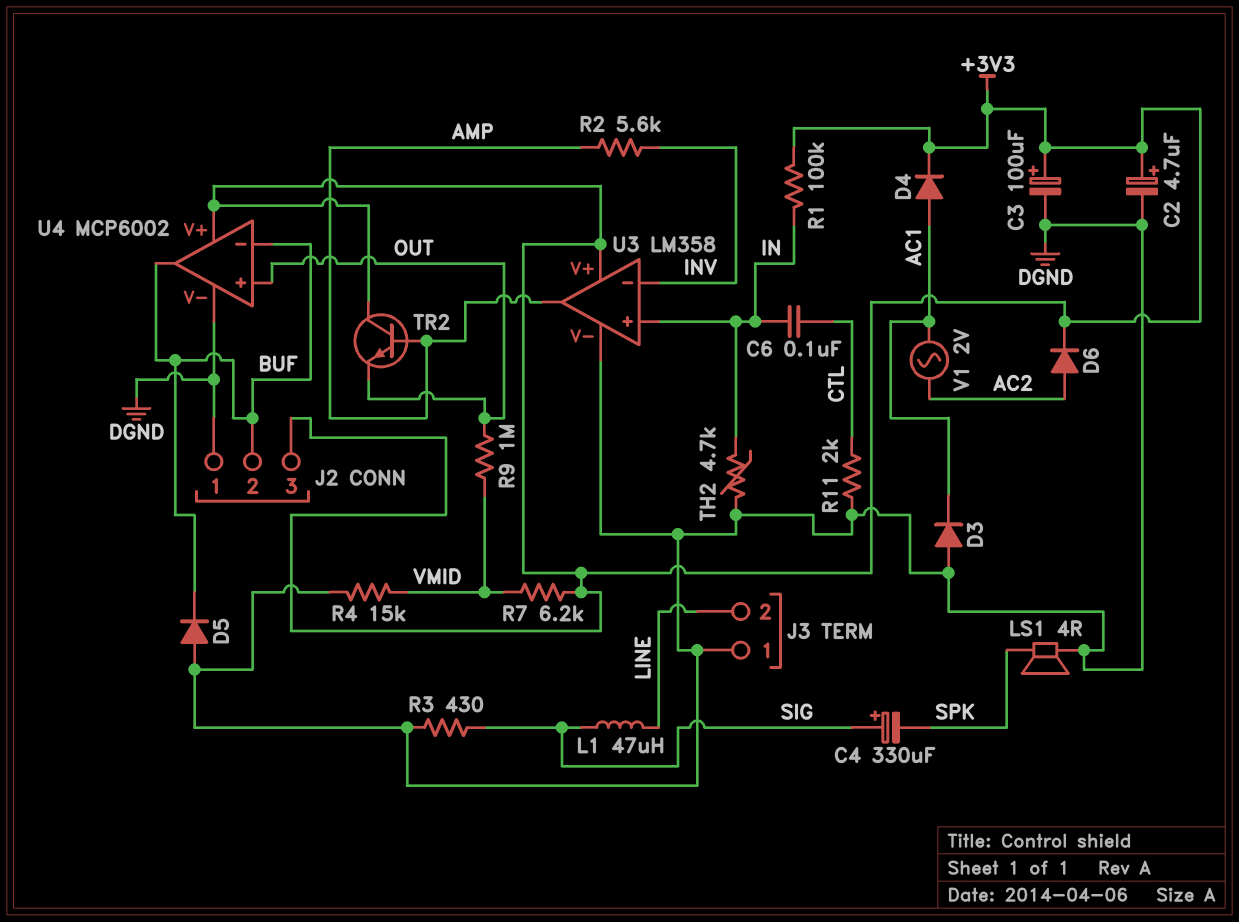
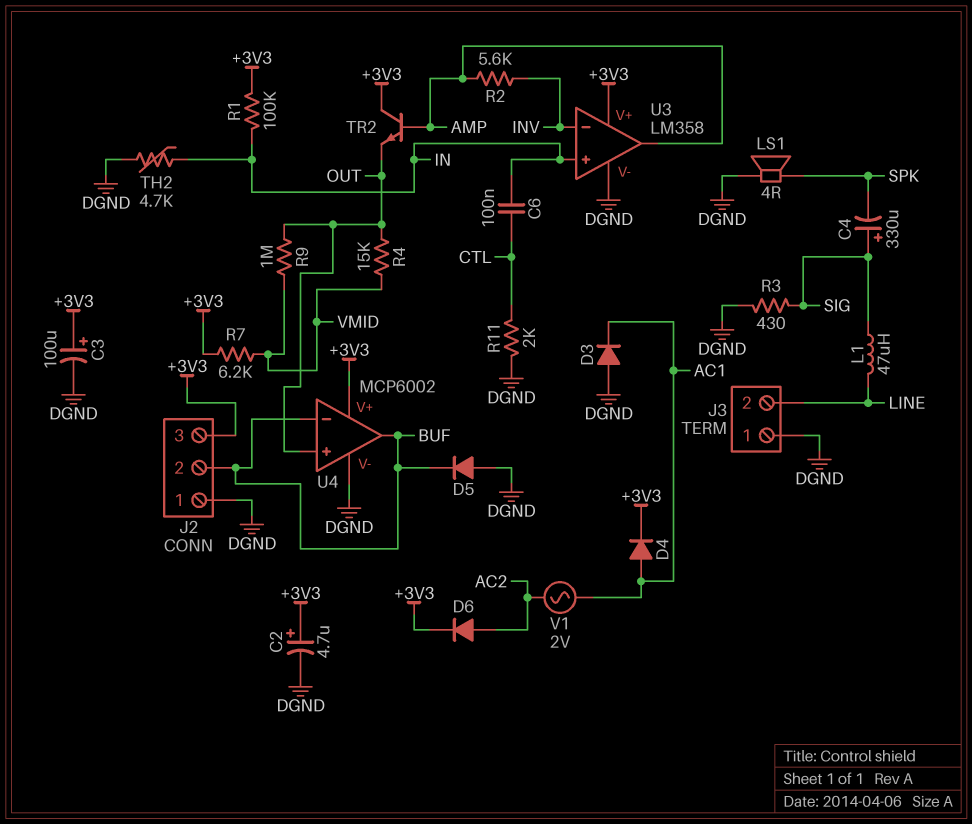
R4: 15k (DGND, VMID) -> 15k (OUT, VMID)

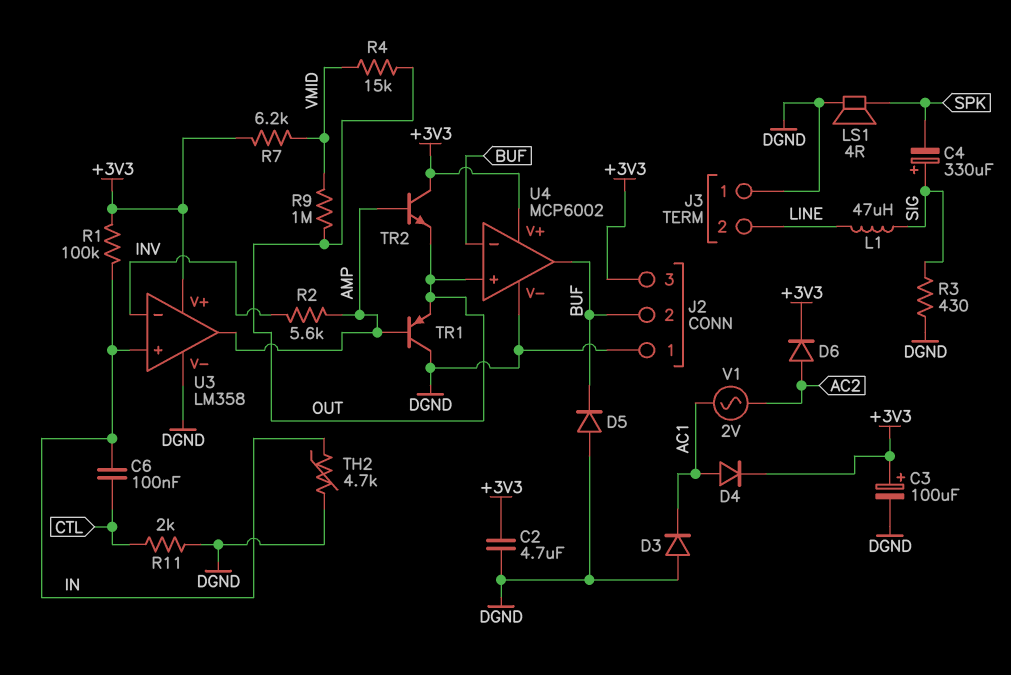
C2: 4.7uF (plus +3V3, minus DGND) -> 4.7uF (+3V3, DGND)
TR1: none -> PNP (B AMP, C DGND, E OUT)

